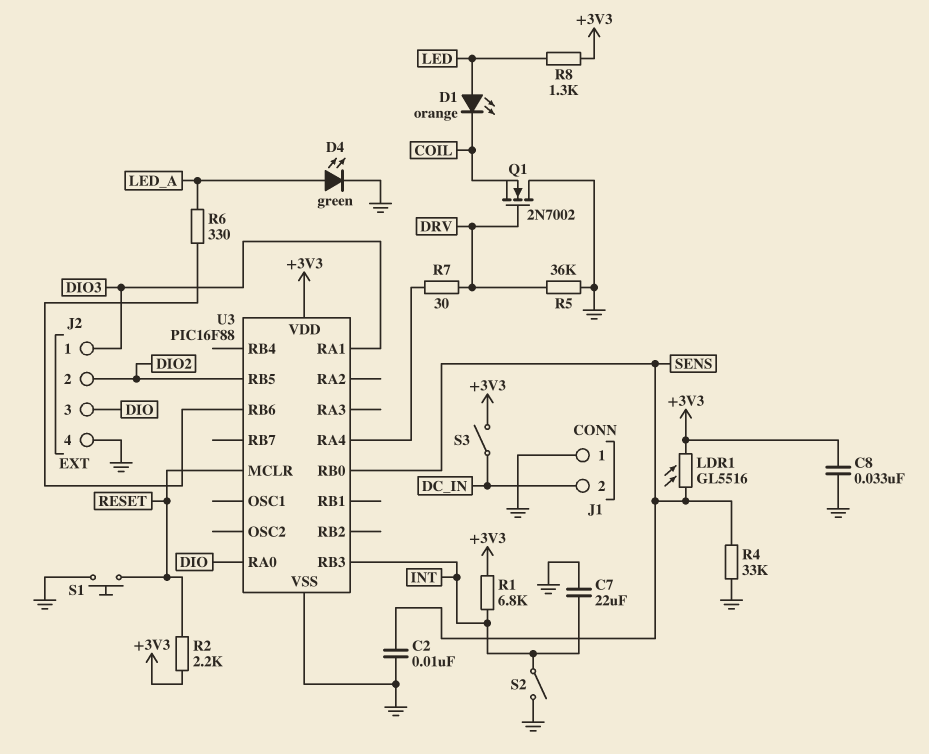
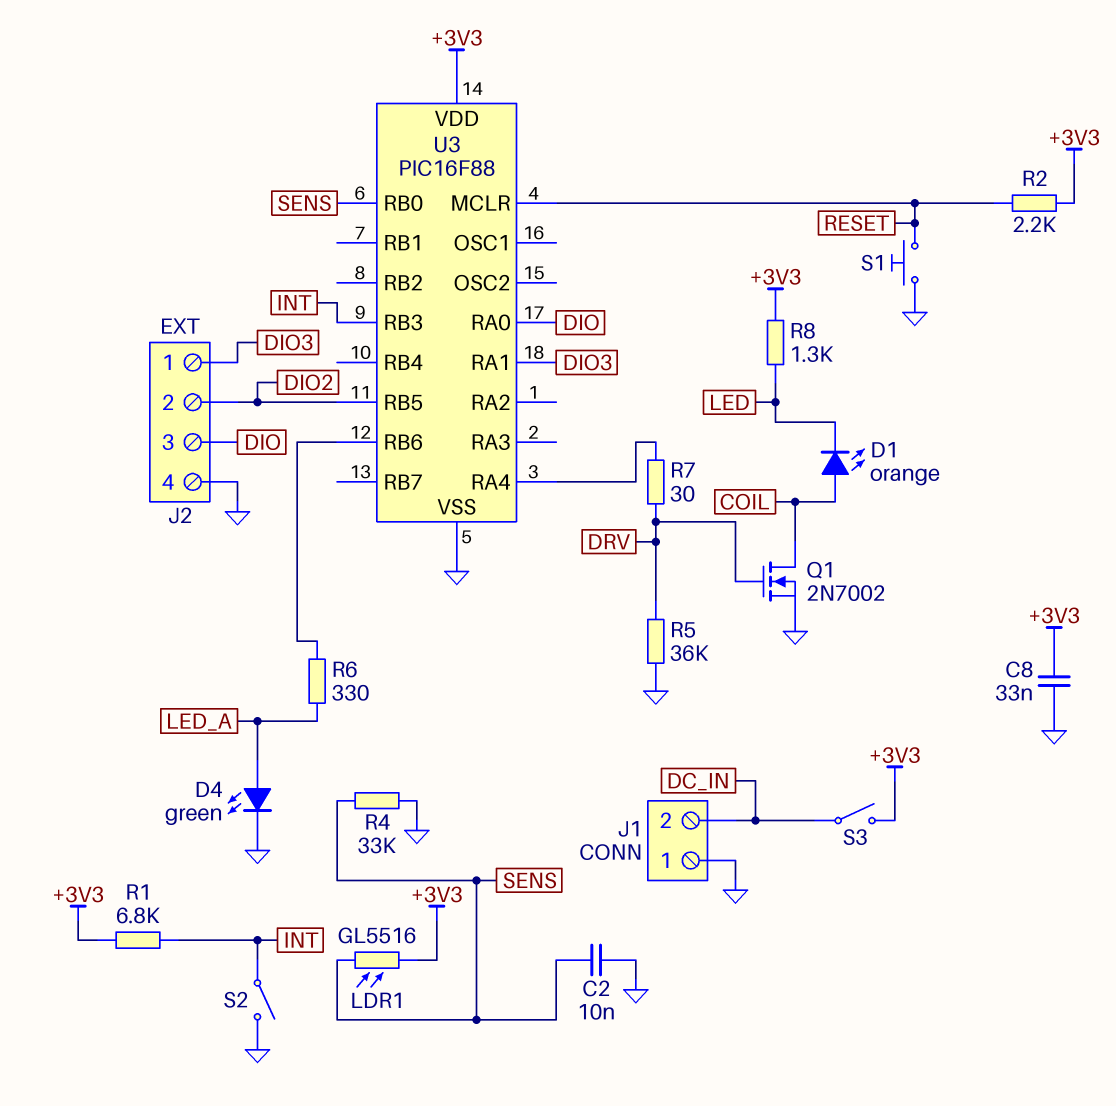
C7: 22uF (GND, INT) -> none
D1: LED orange (A LED, K COIL) -> LED orange (A COIL, K LED)
Q1: NMOS 2N7002 (G DRV, D GND, S COIL) -> NMOS 2N7002 (G DRV, D COIL, S GND)

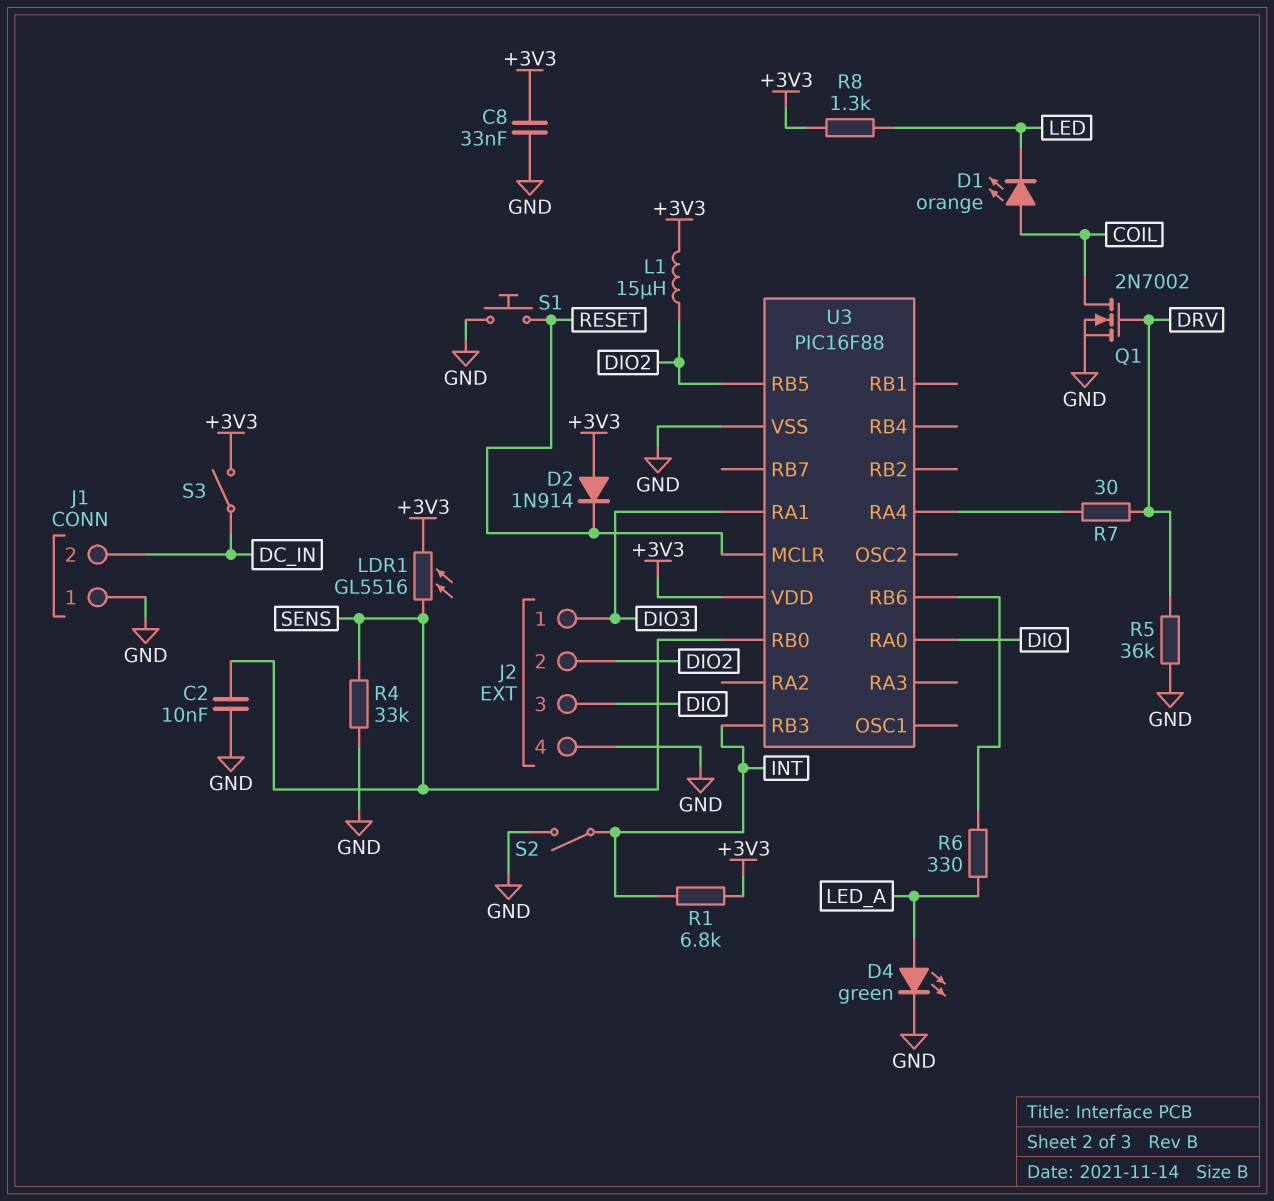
D2: none -> diode 1N914 (A +3V3, K RESET)
L1: none -> 15uH (+3V3, DIO2)
R2: 2.2k (+3V3, RESET) -> none

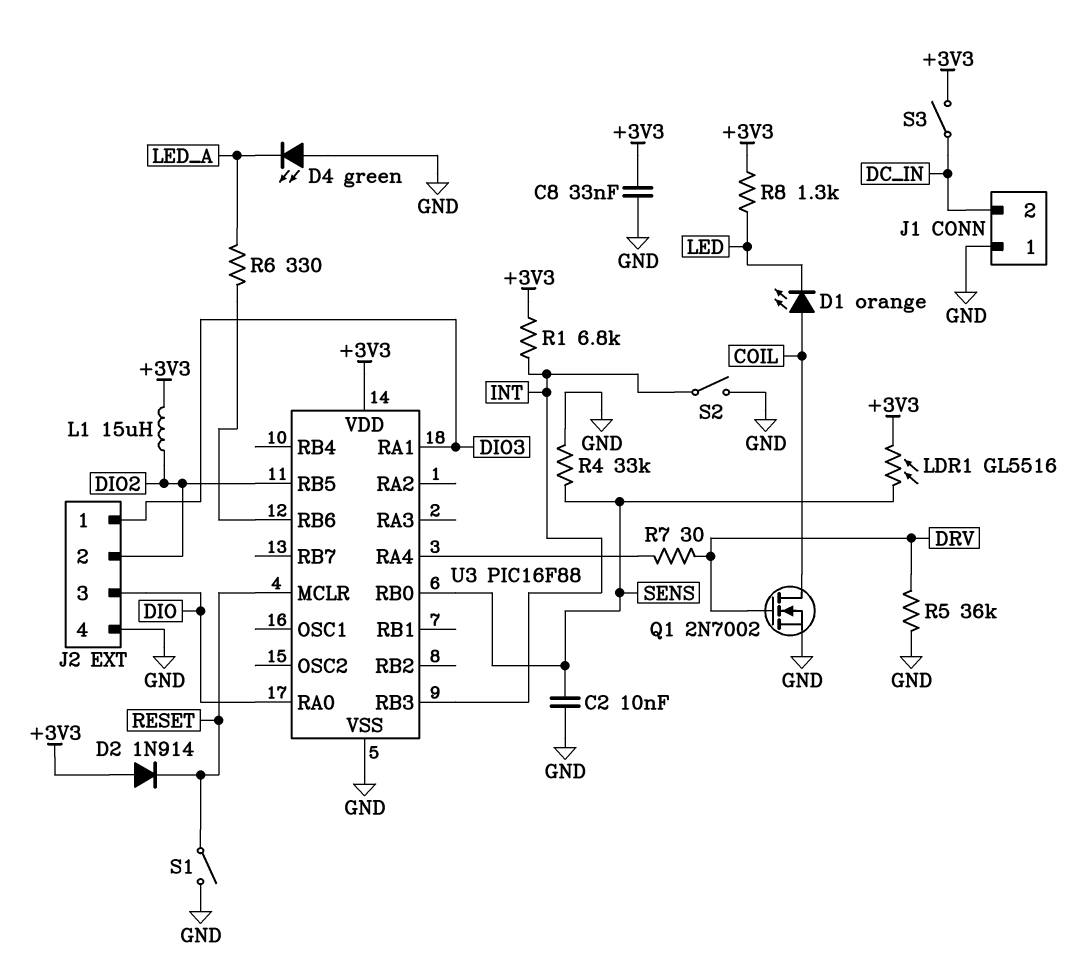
D4: LED green (A LED_A, K GND) -> LED green (A GND, K LED_A)
S1: button (GND, RESET) -> switch (GND, RESET)

